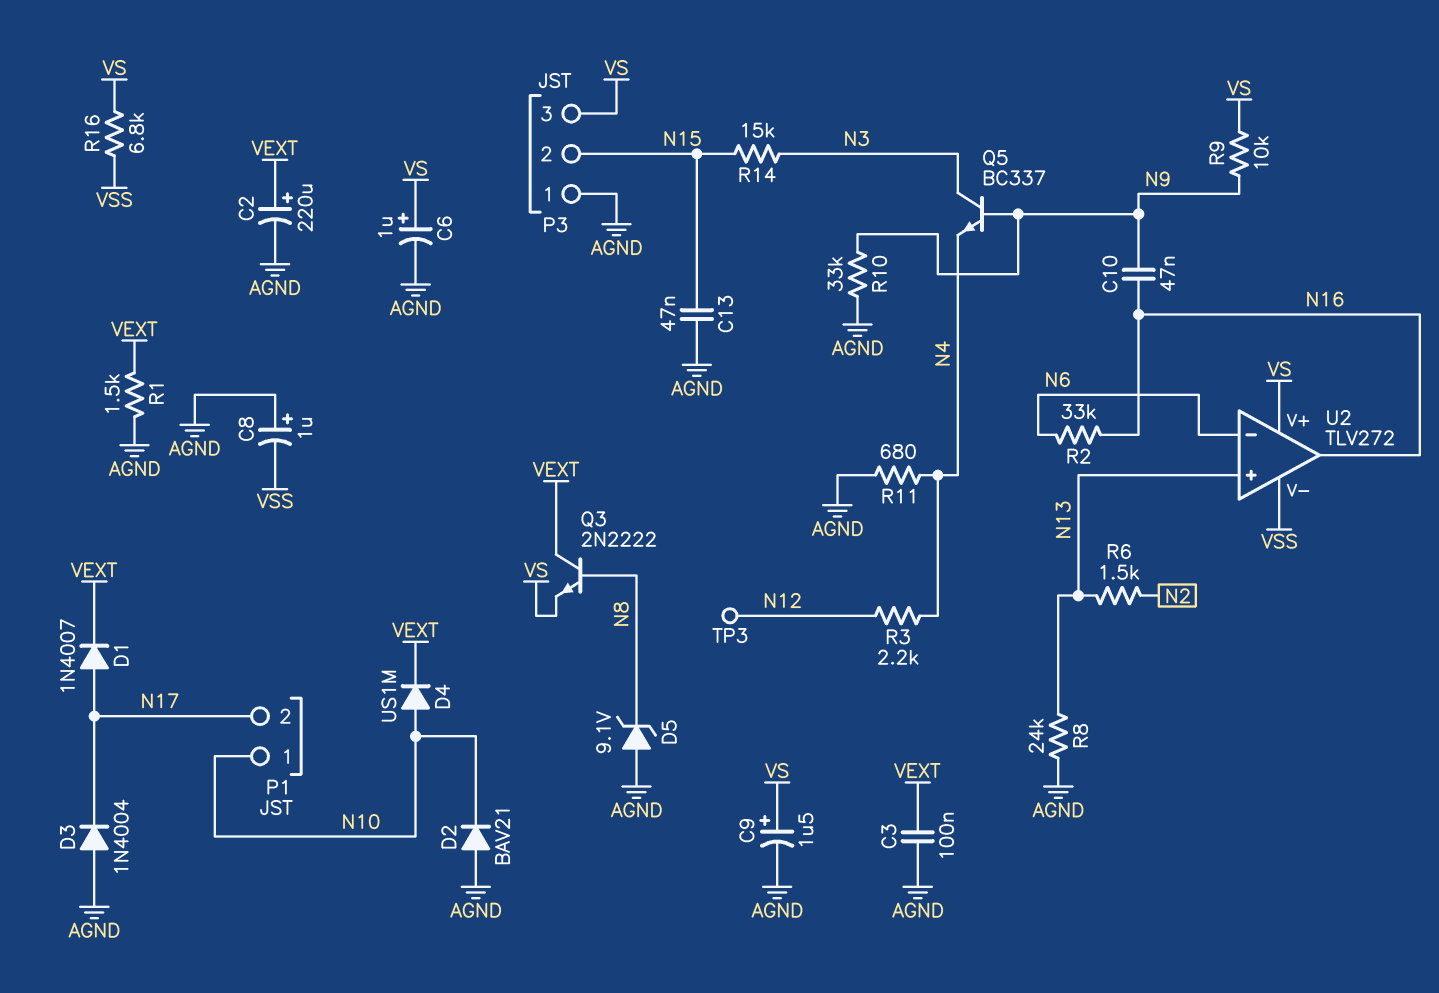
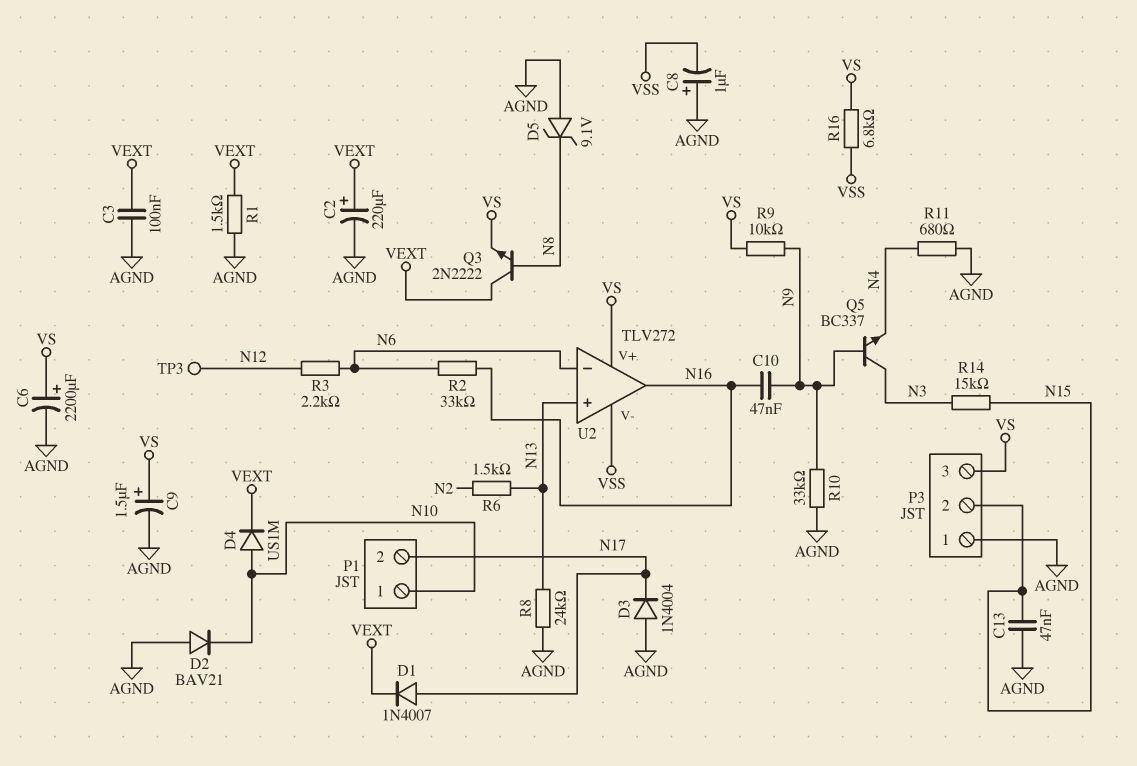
C6: 1uF (plus VS, minus AGND) -> 2200uF (plus VS, minus AGND)
R3: 2.2k (N4, N12) -> 2.2k (N6, N12)

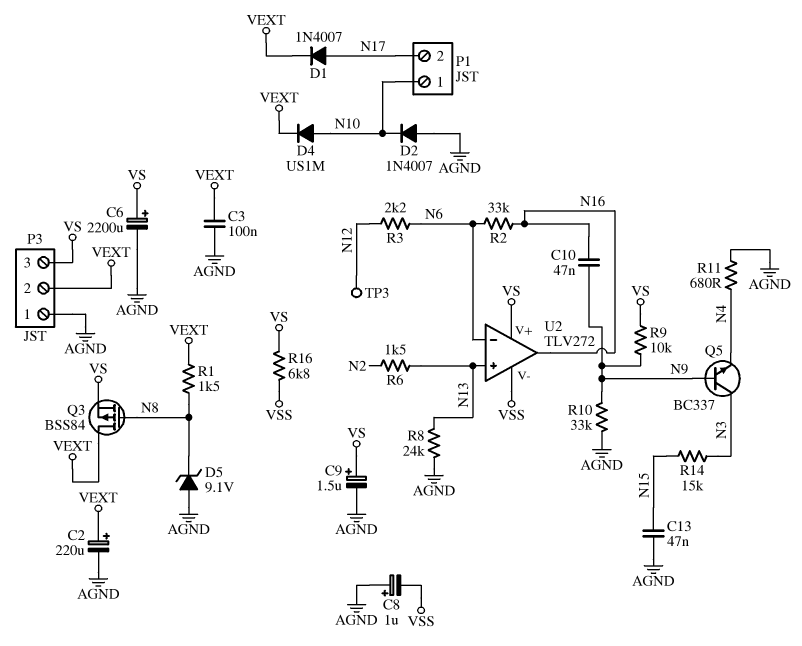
D2: diode BAV21 (A AGND, K N10) -> diode 1N4007 (A AGND, K N10)
D3: diode 1N4004 (A AGND, K N17) -> none
P3 pin 2: N15 -> VEXT
Q3: NPN 2N2222 (B N8, C VEXT, E VS) -> PMOS BSS84 (G N8, D VEXT, S VS)
R1: 1.5k (AGND, VEXT) -> 1.5k (N8, VEXT)

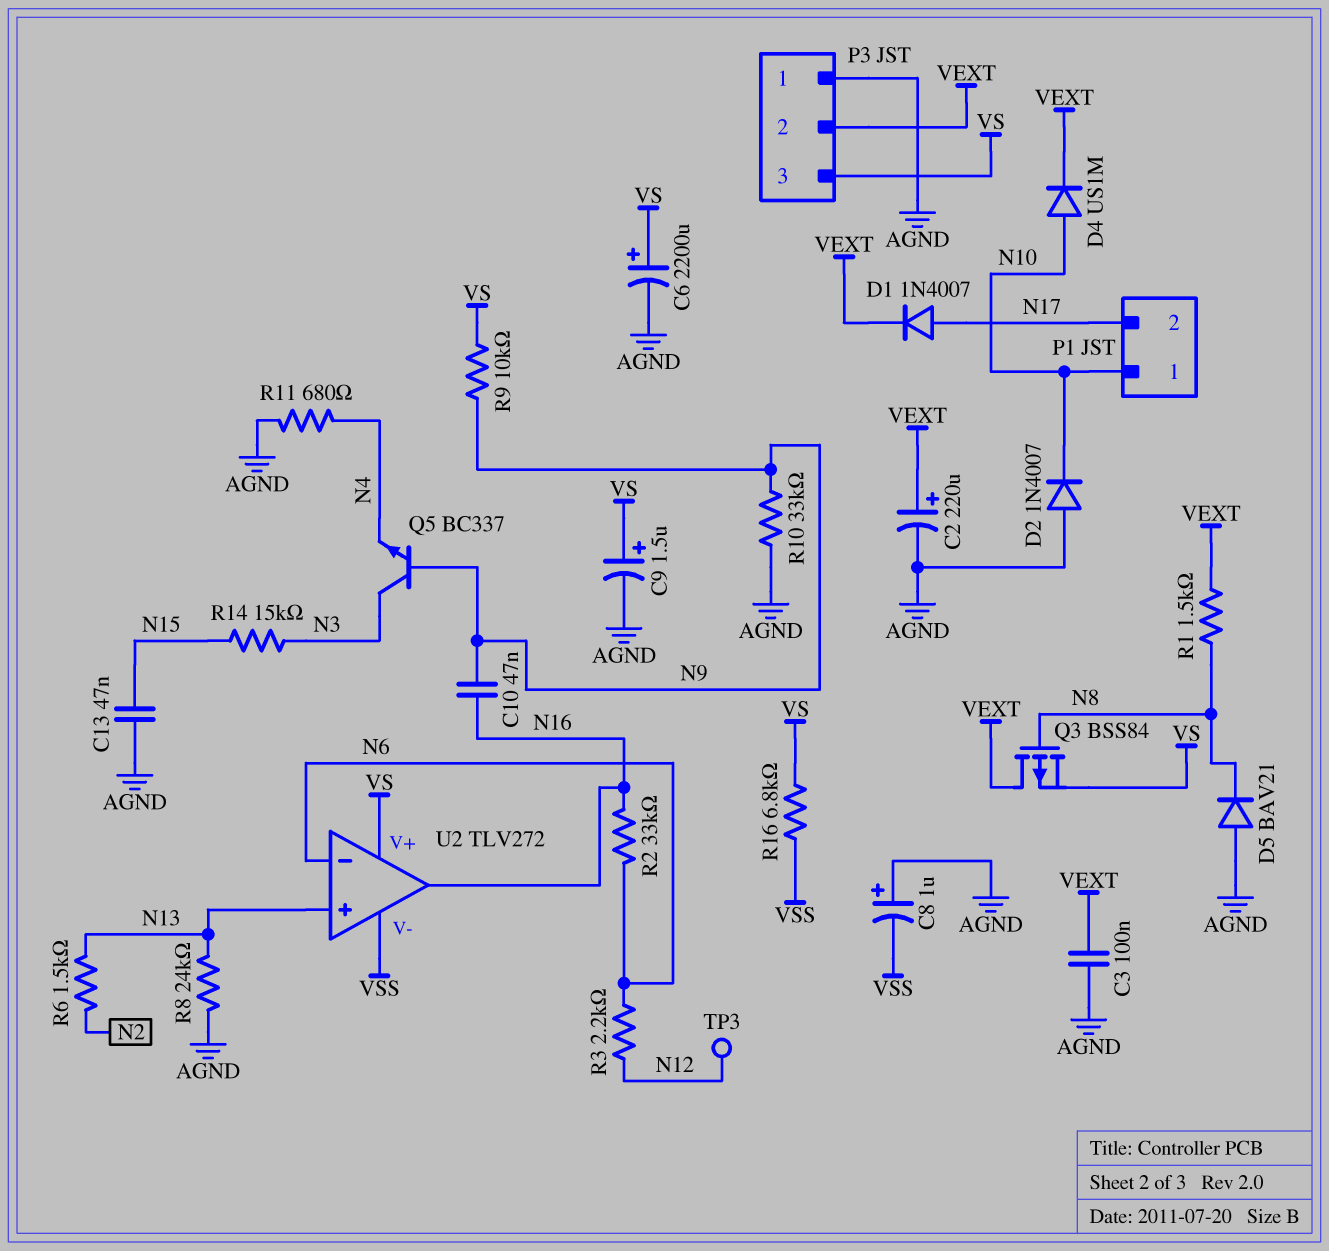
D5: zener 9.1V (A AGND, K N8) -> diode BAV21 (A AGND, K N8)

